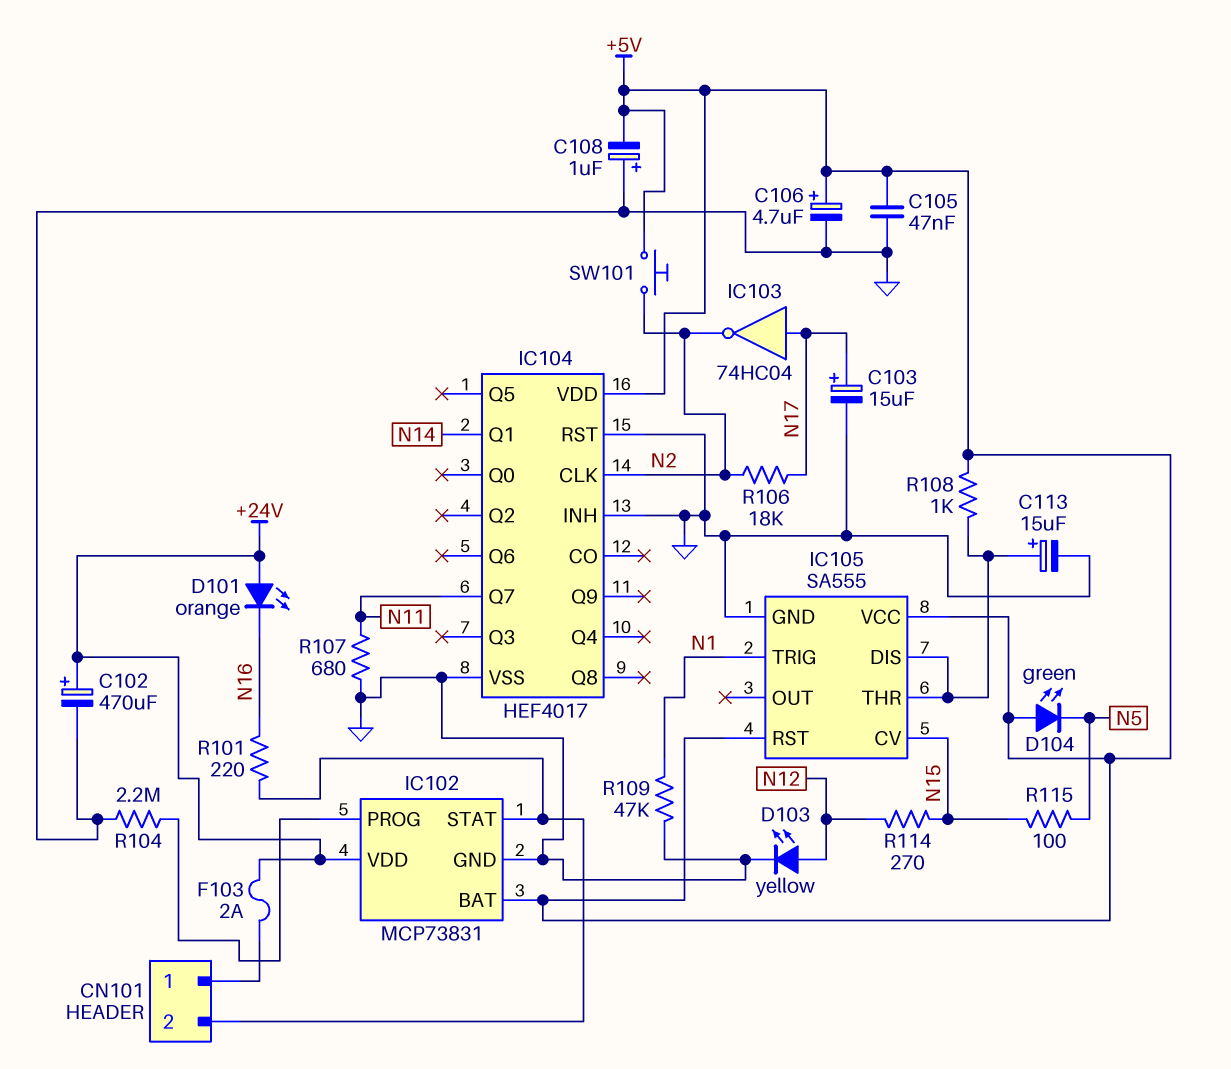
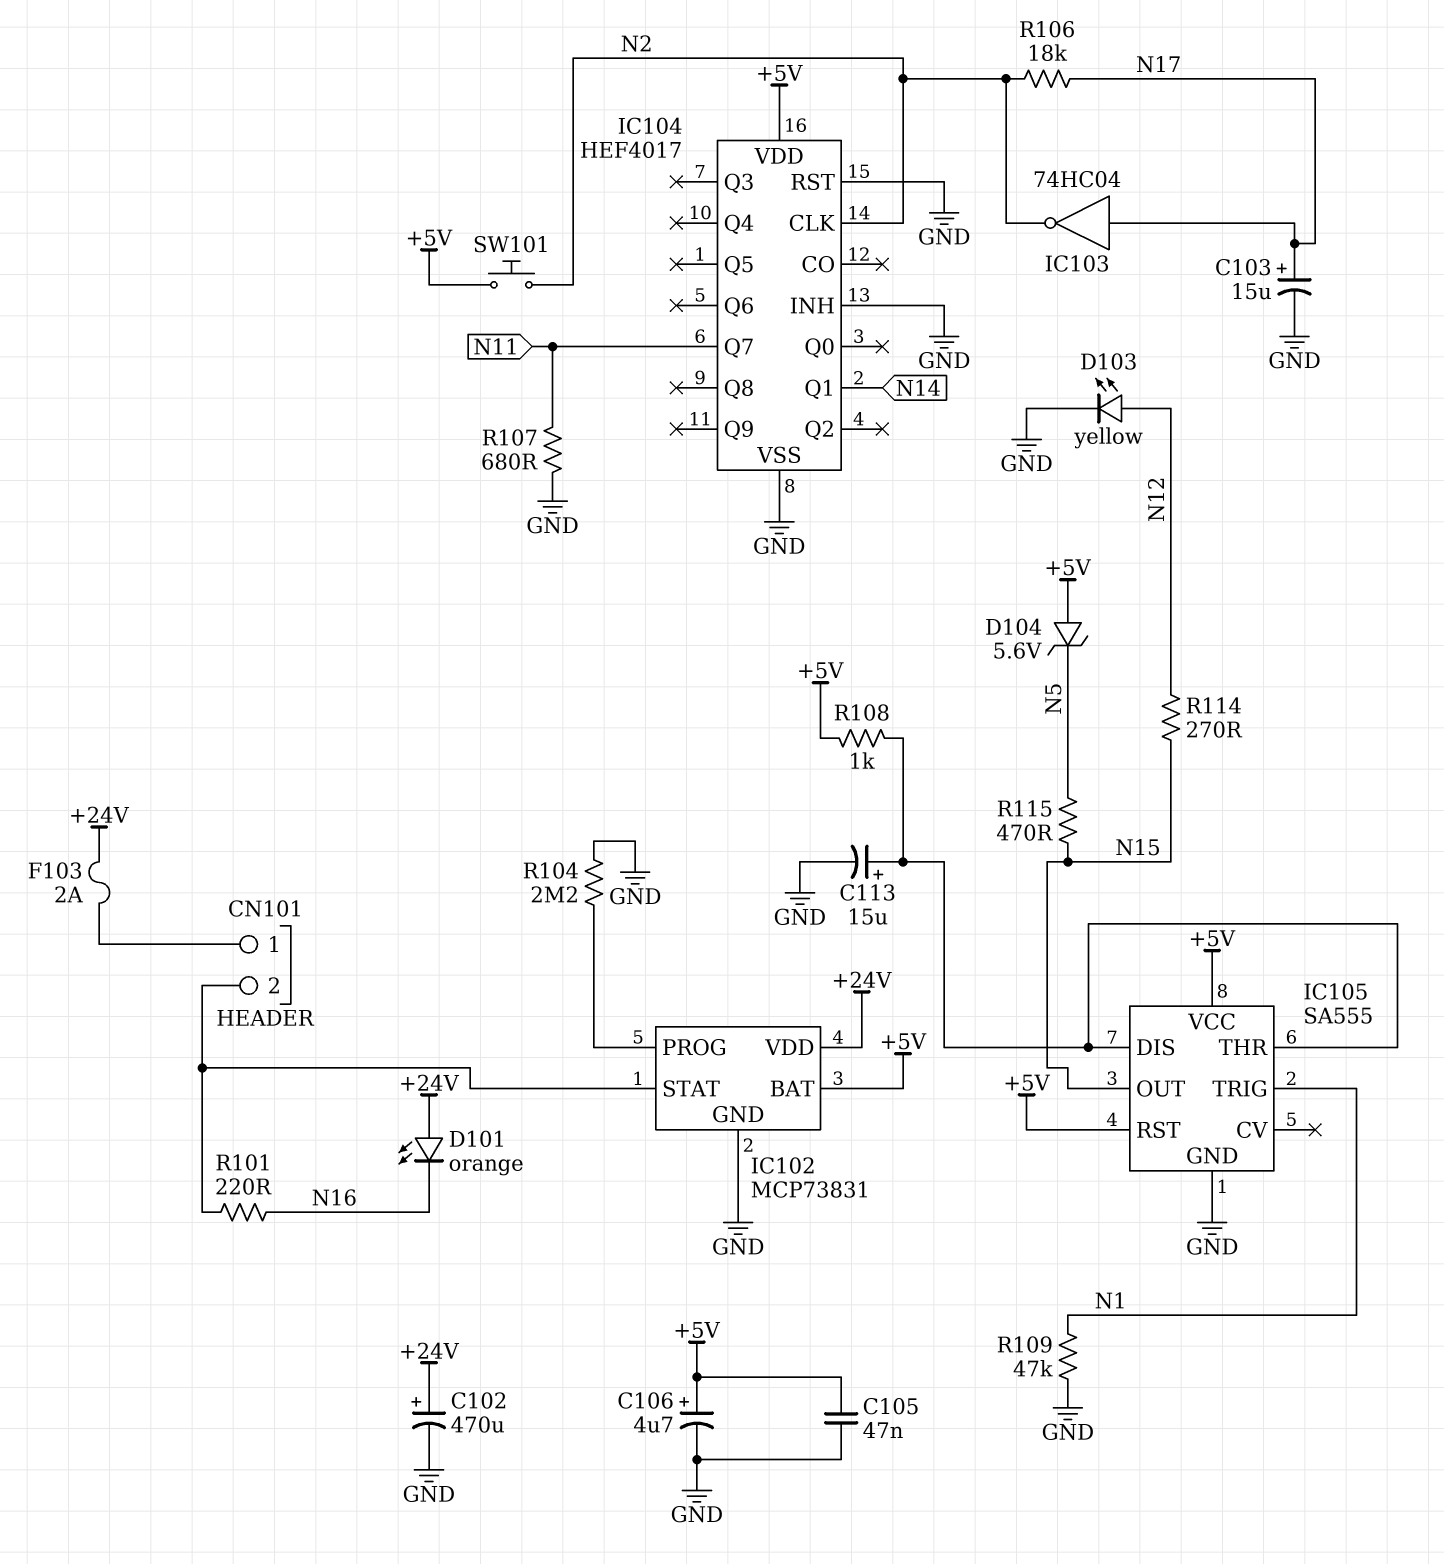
C108: 1uF (plus GND, minus +5V) -> none
D104: LED green (A +5V, K N5) -> zener 5.6V (A +5V, K N5)
IC105 pin CV: N15 -> none
IC105 pin OUT: none -> N15
R115: 100 (N5, N15) -> 470 (N5, N15)

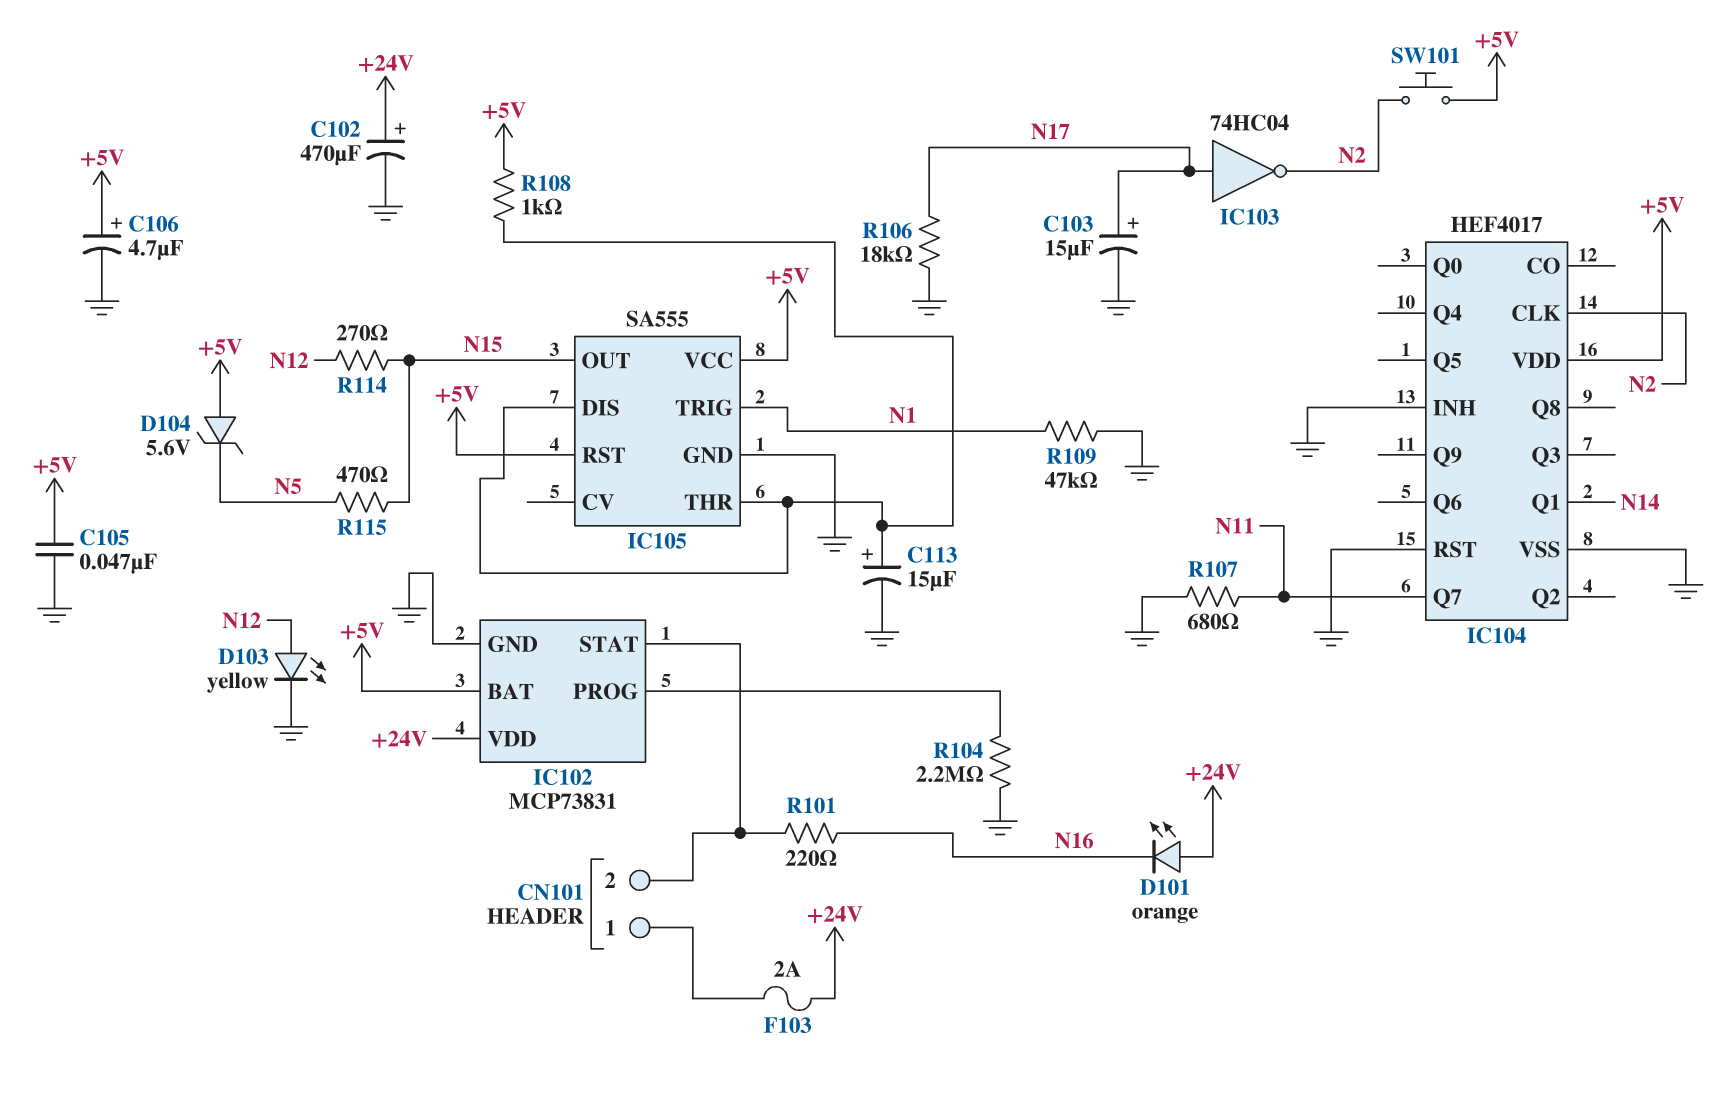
R106: 18k (N2, N17) -> 18k (GND, N17)

